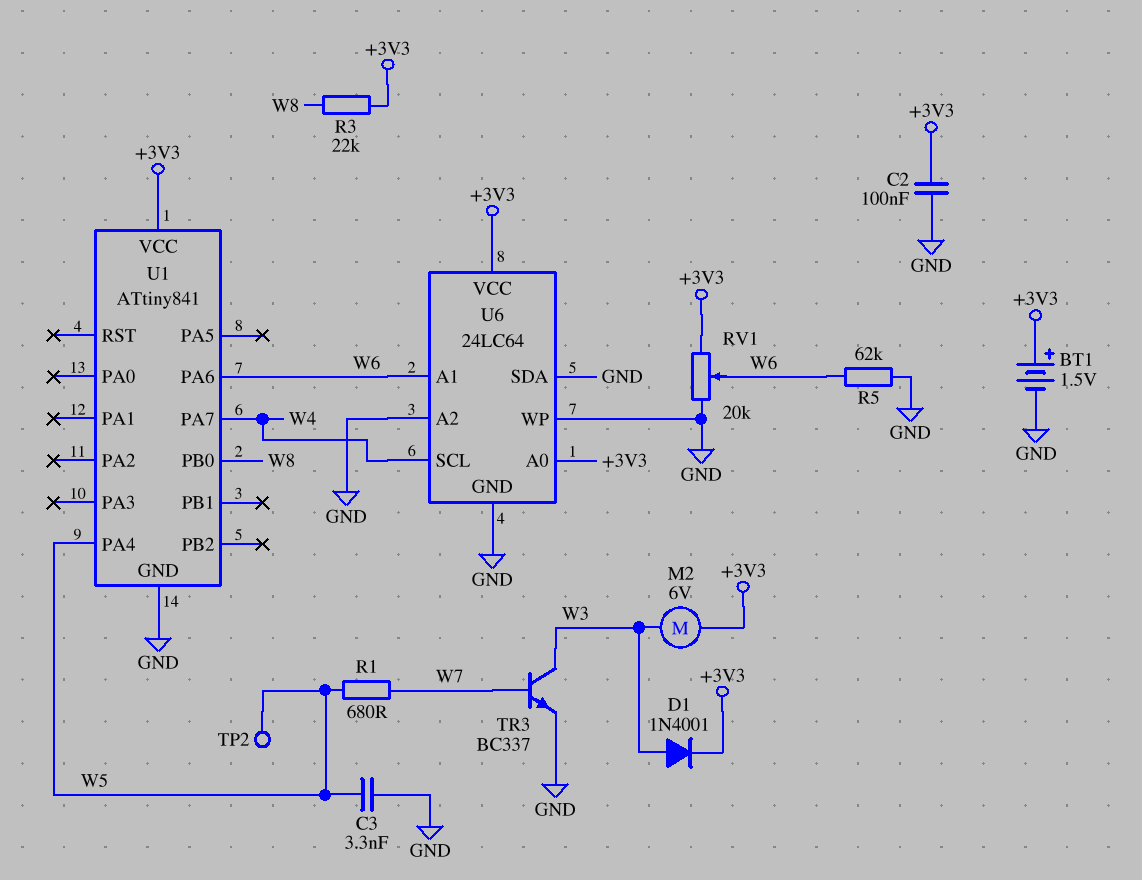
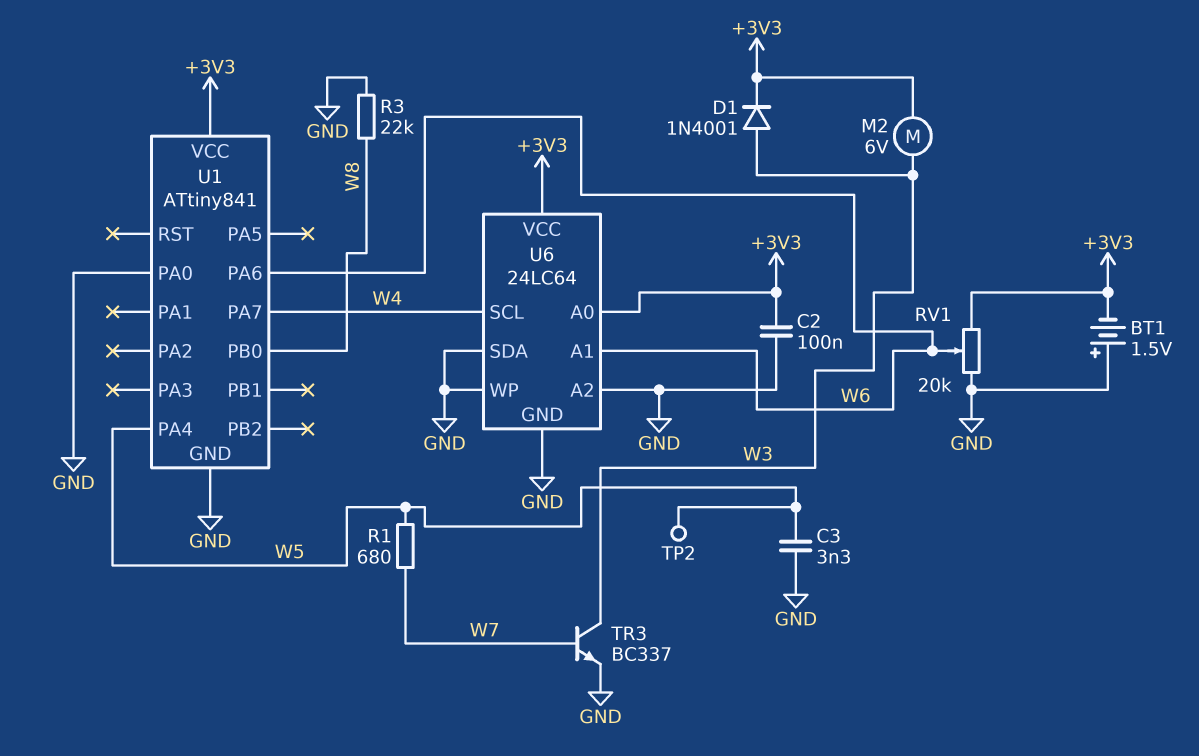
BT1: 1.5V (plus +3V3, minus GND) -> 1.5V (plus GND, minus +3V3)
R3: 22k (+3V3, W8) -> 22k (GND, W8)
R5: 62k (GND, W6) -> none
U1 pin PA0: none -> GND

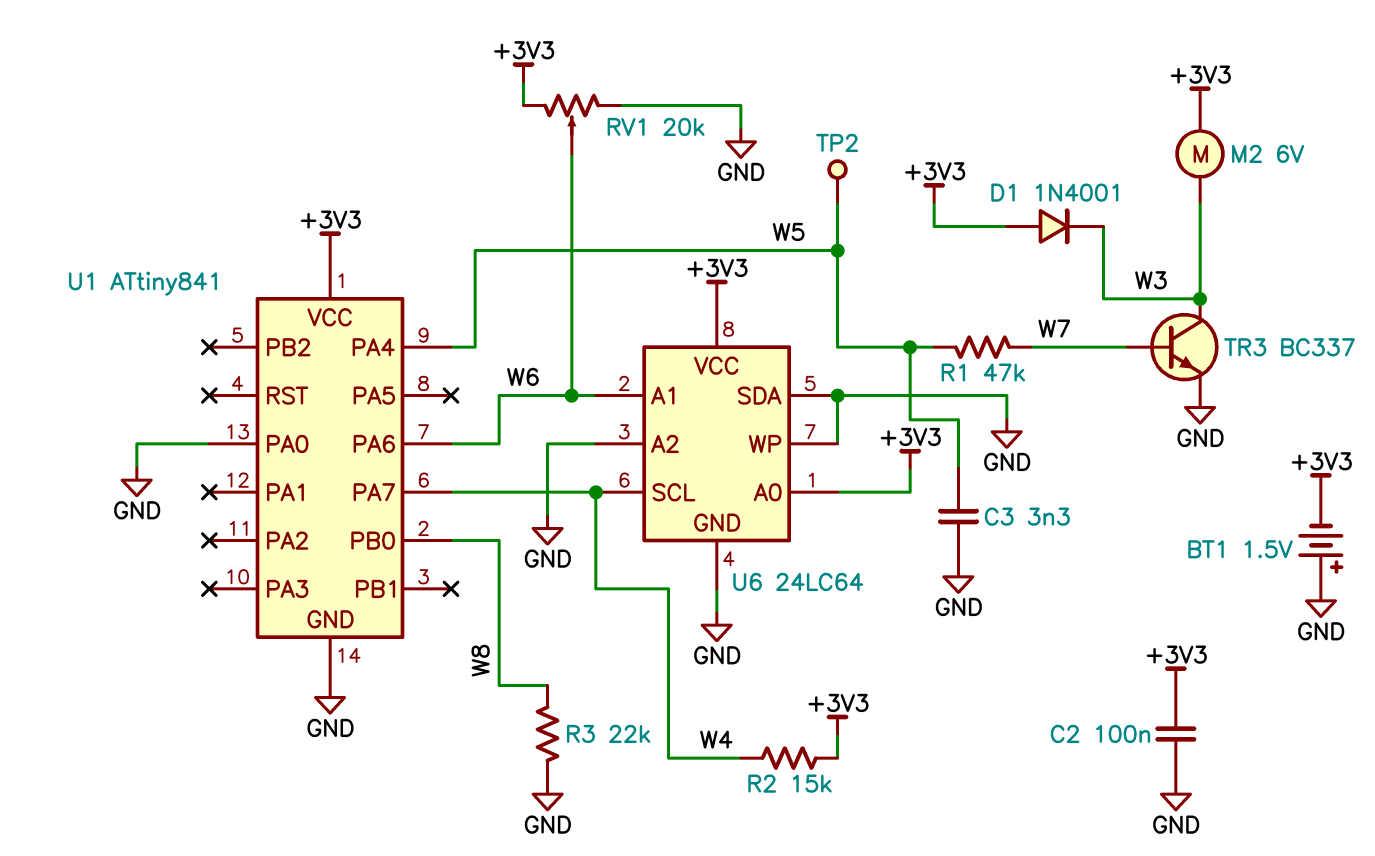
D1: diode 1N4001 (A W3, K +3V3) -> diode 1N4001 (A +3V3, K W3)
R1: 680 (W5, W7) -> 47k (W5, W7)
R2: none -> 15k (+3V3, W4)

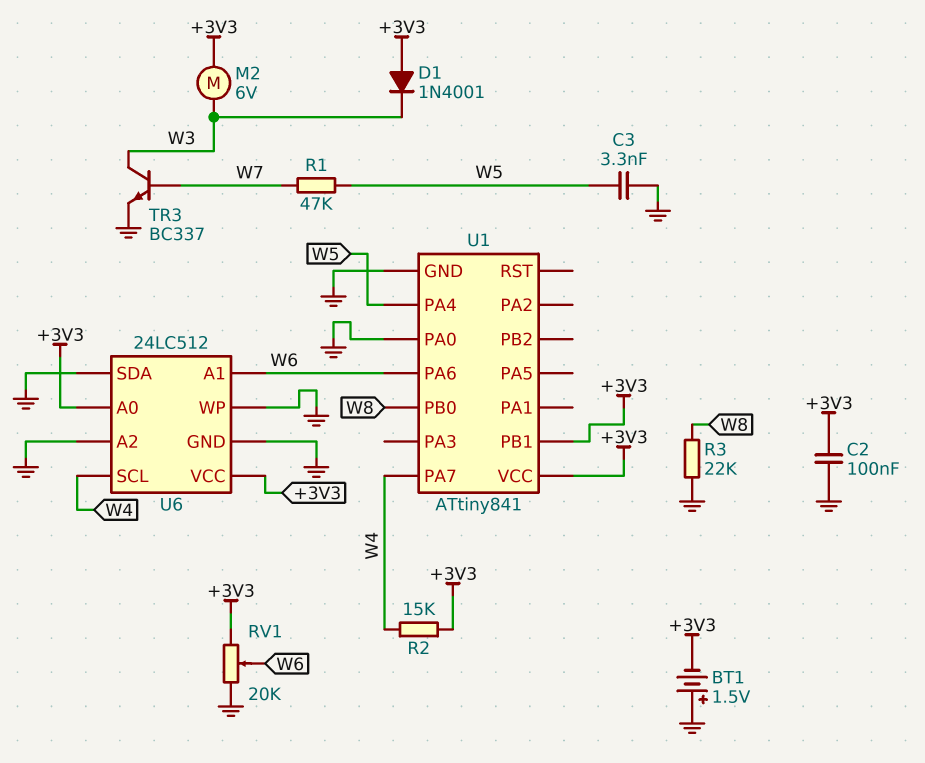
TP2: test point (W5) -> none
U1 pin PB1: none -> +3V3
U6: 24LC64 -> 24LC512

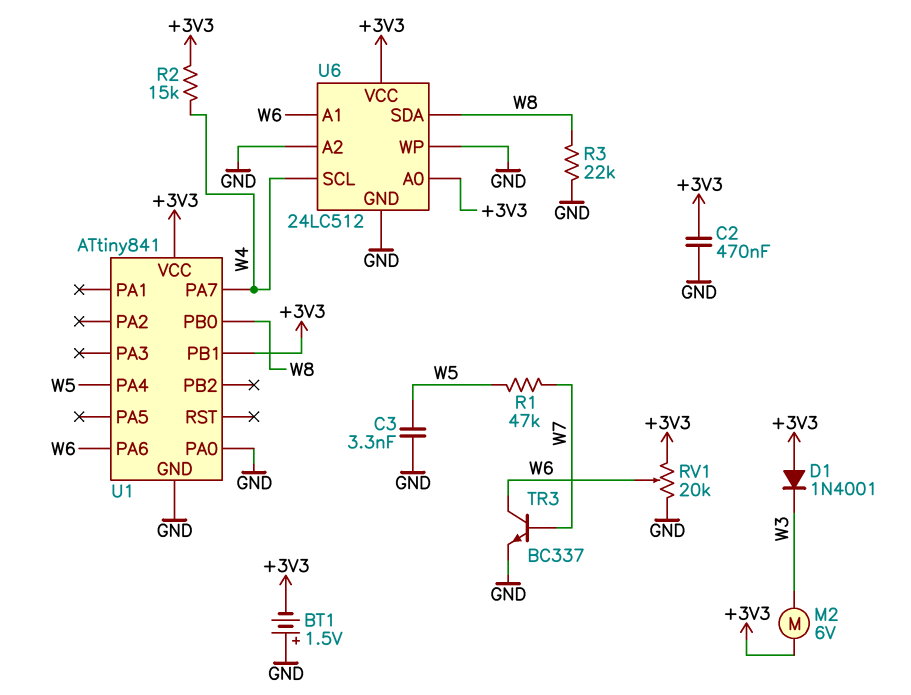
C2: 100nF (+3V3, GND) -> 470nF (+3V3, GND)
TR3: NPN BC337 (B W7, C W3, E GND) -> NPN BC337 (B W7, C W6, E GND)
U6 pin SDA: GND -> W8

